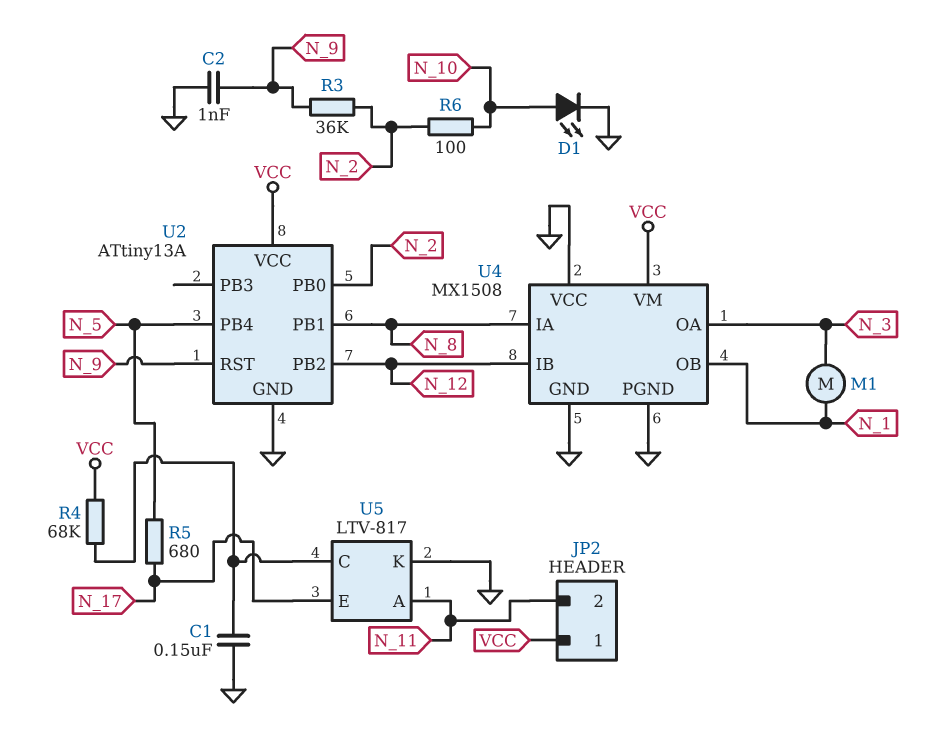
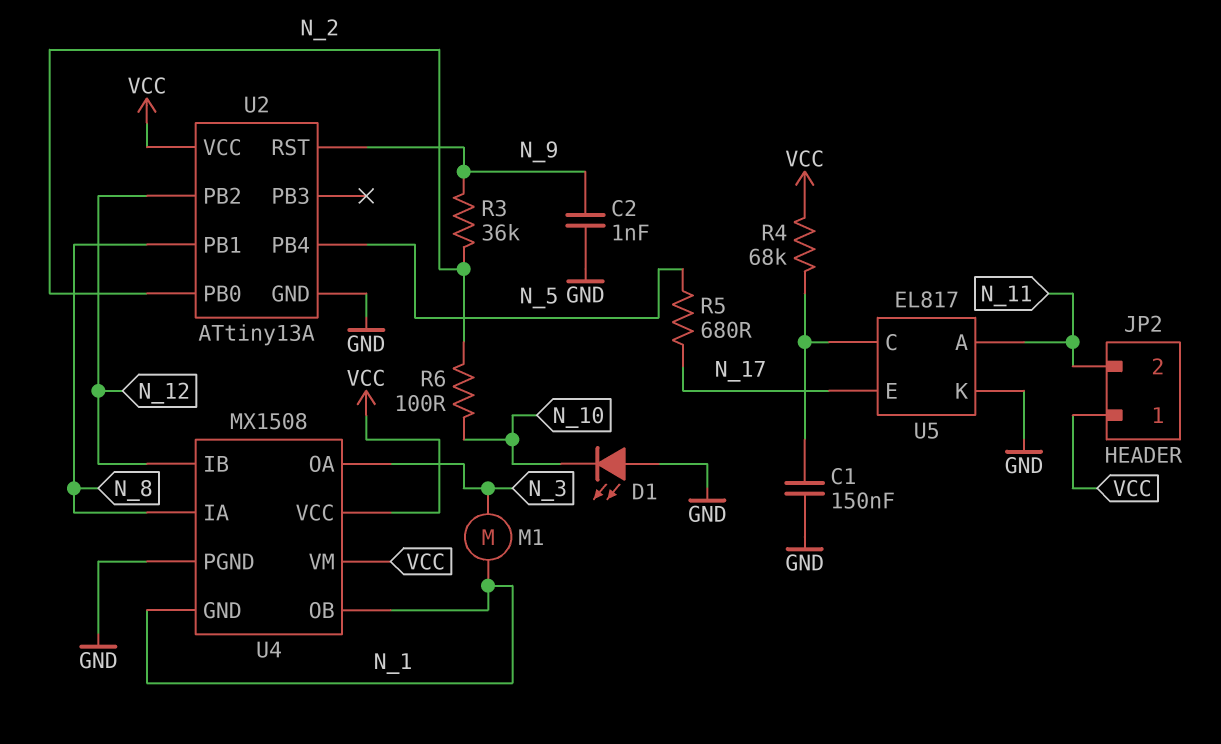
D1: LED (A N_10, K GND) -> LED (A GND, K N_10)
U4 pin GND: GND -> N_1
U4 pin VCC: GND -> VCC
U5: LTV-817 -> EL817

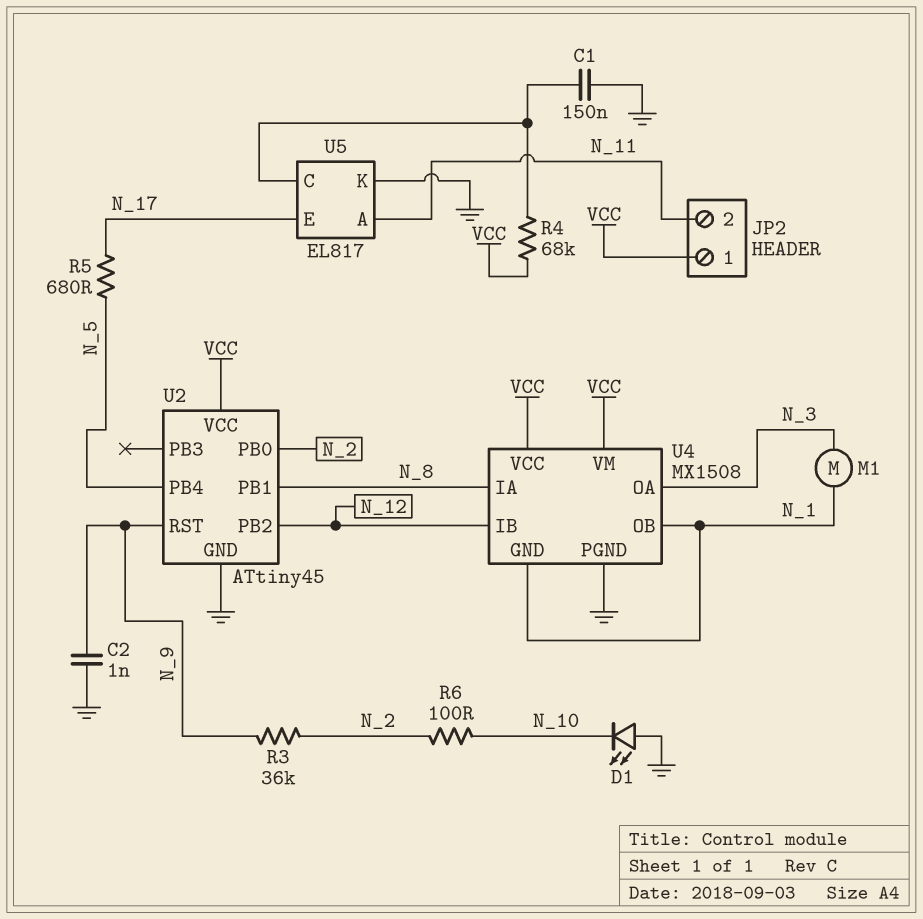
U2: ATtiny13A -> ATtiny45

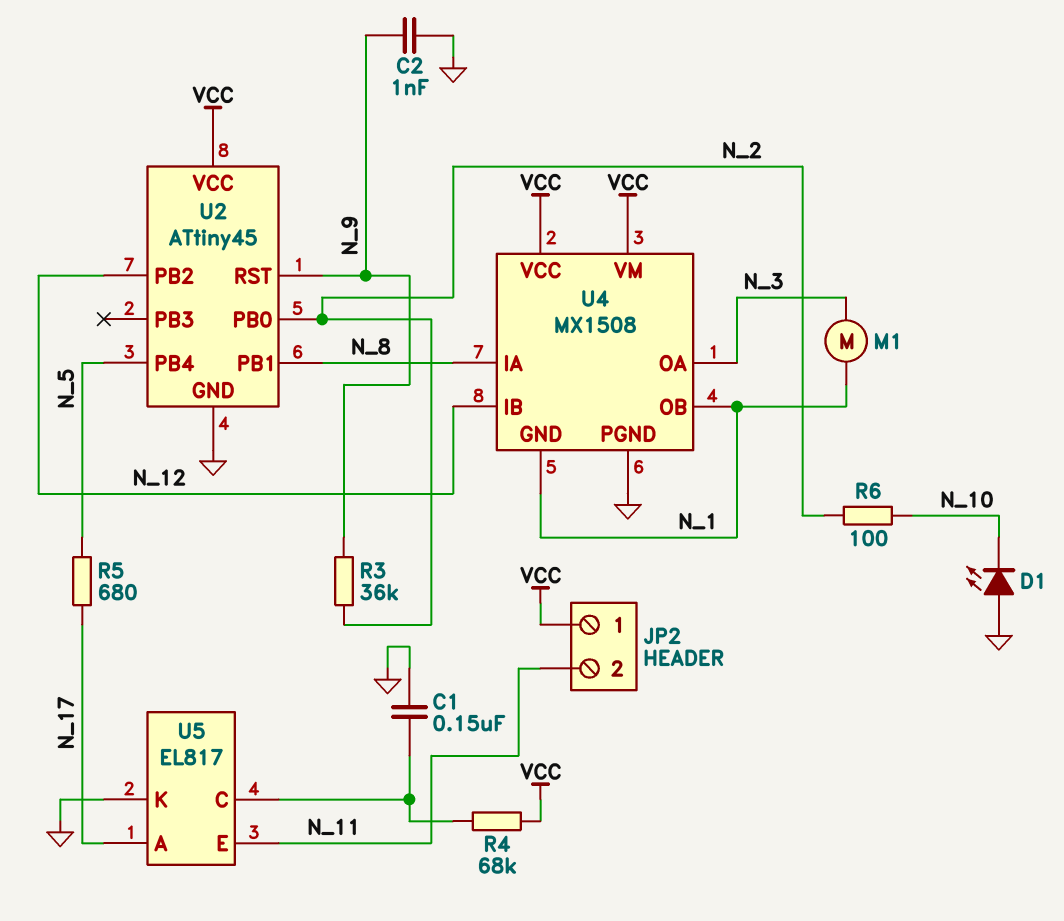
U5 pin A: N_11 -> N_17
U5 pin E: N_17 -> N_11

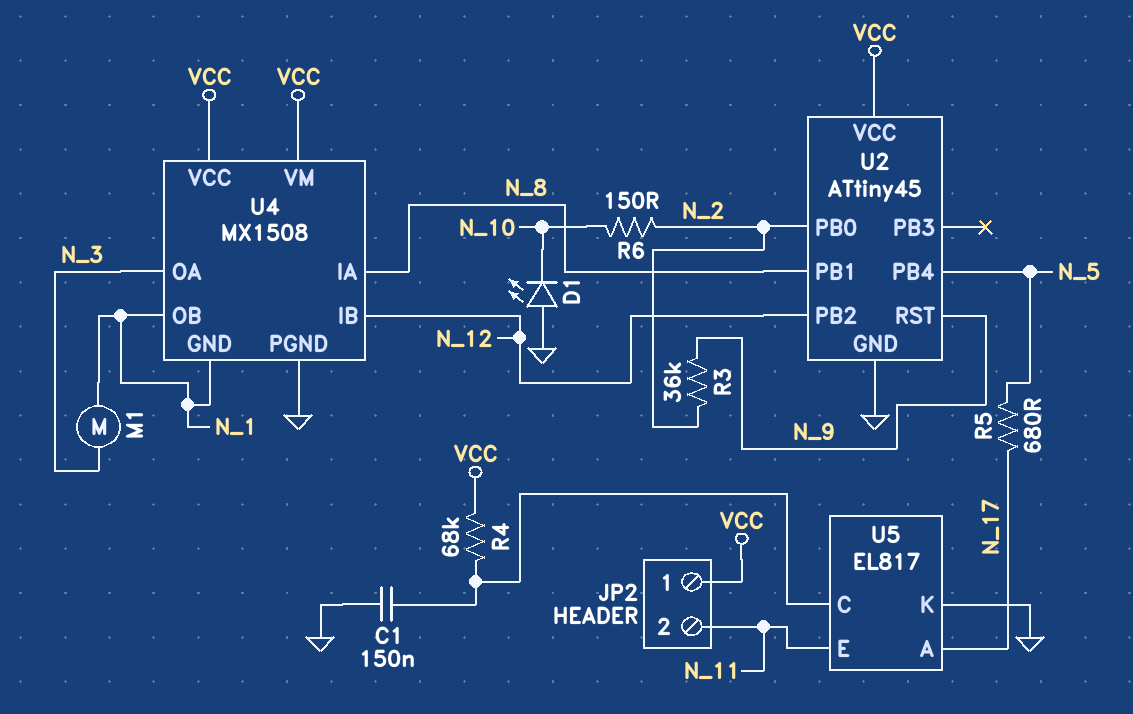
C2: 1nF (GND, N_9) -> none
R6: 100 (N_2, N_10) -> 150 (N_2, N_10)

